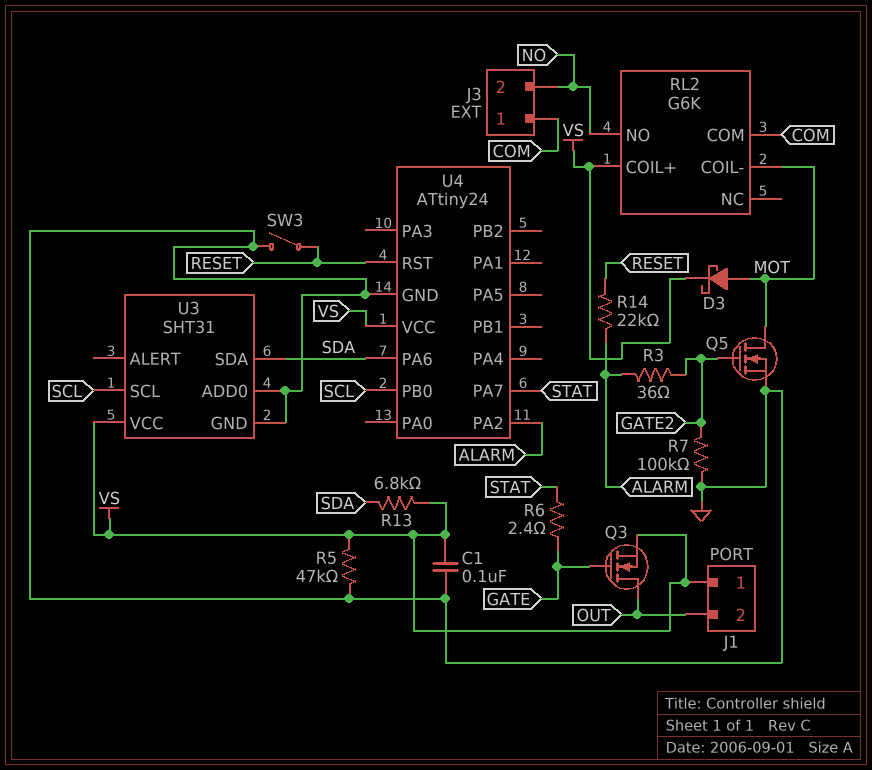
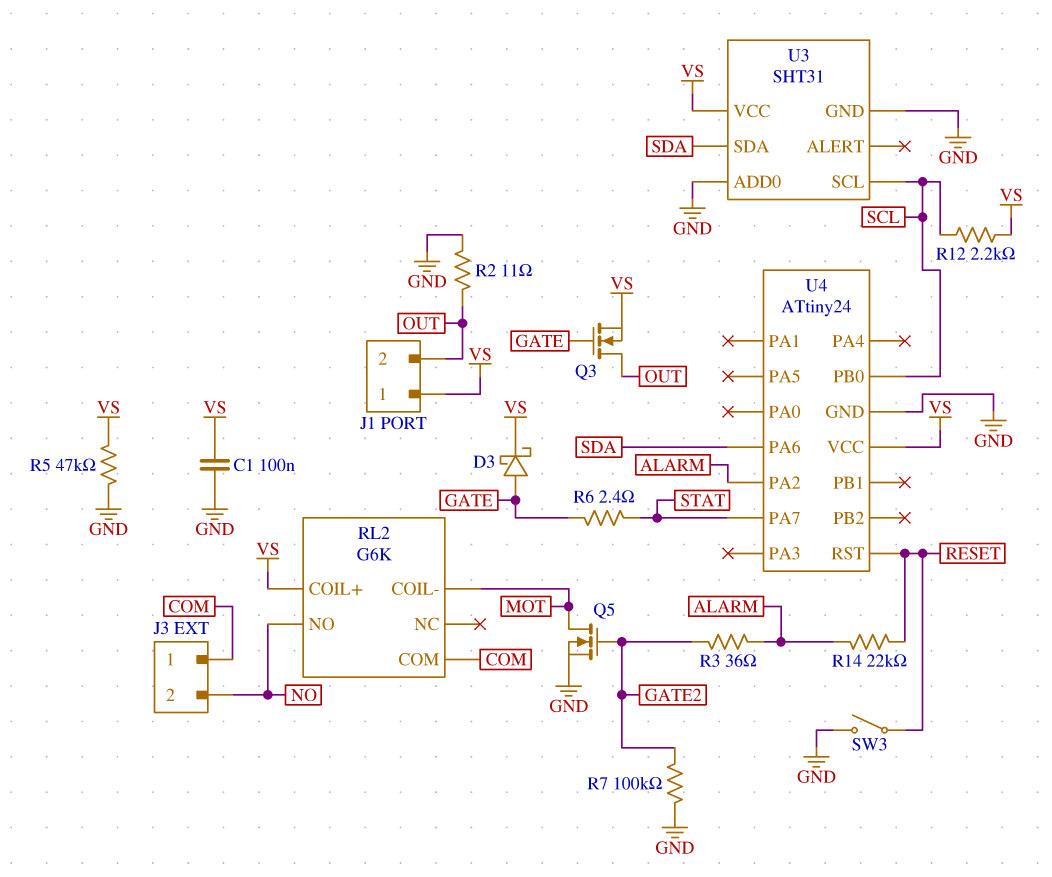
D3: schottky (A MOT, K VS) -> schottky (A GATE, K VS)
R2: none -> 11 (GND, OUT)
R12: none -> 2.2k (SCL, VS)
R13: 6.8k (SDA, VS) -> none

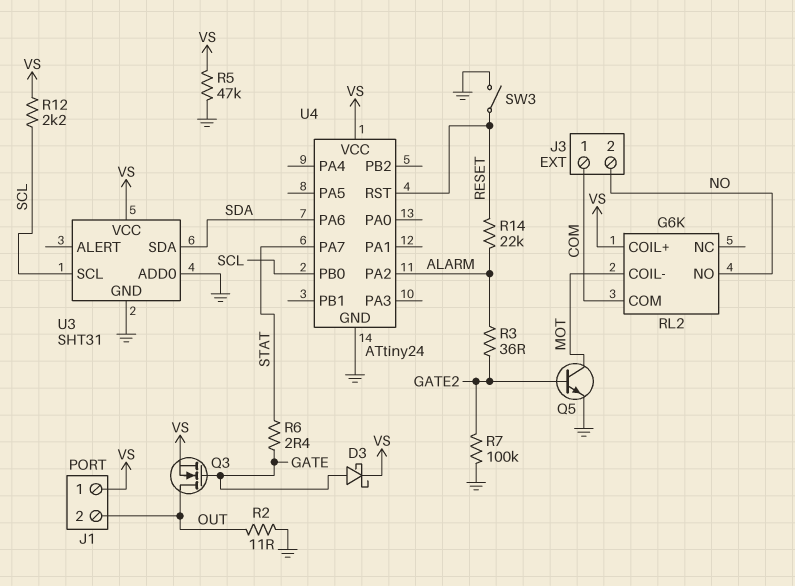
C1: 100nF (GND, VS) -> none
Q5: NMOS (G GATE2, D MOT, S GND) -> NPN (B GATE2, C MOT, E GND)

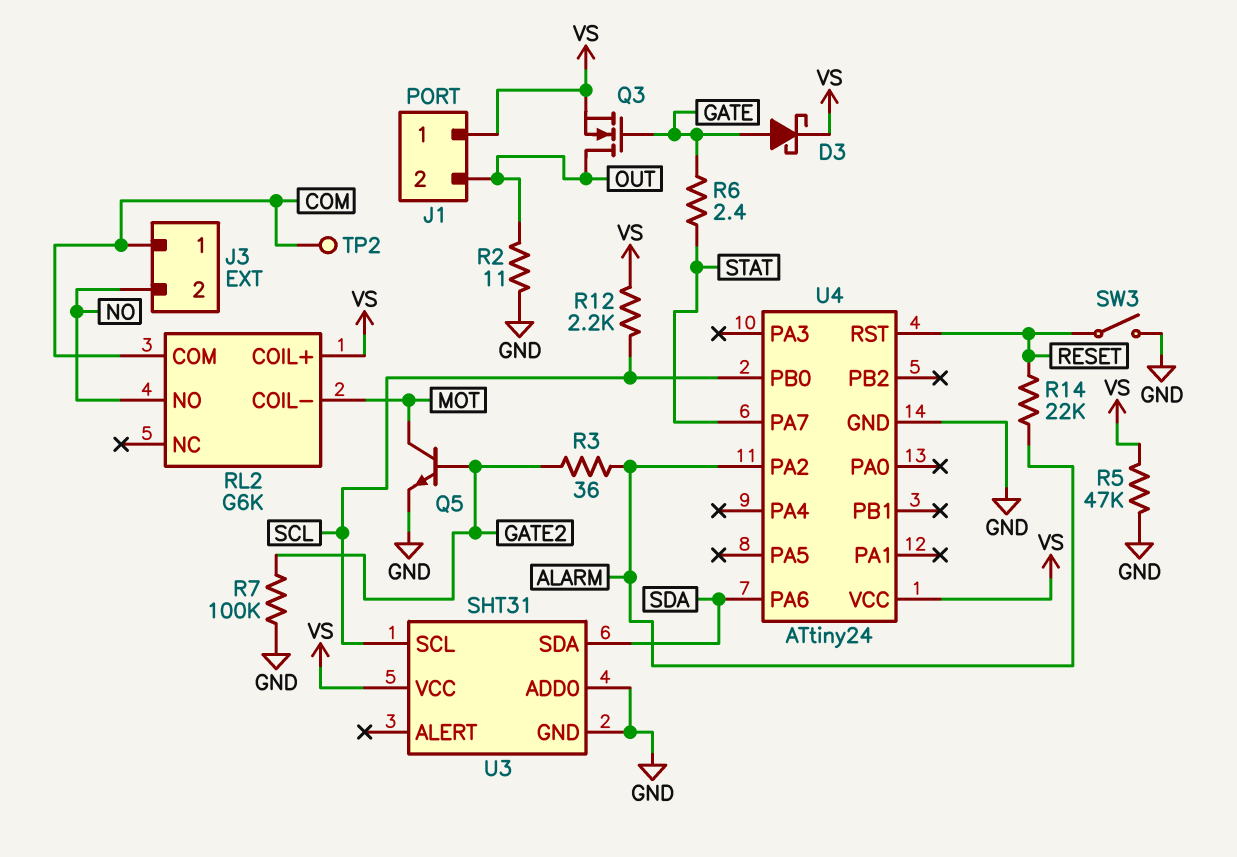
TP2: none -> test point (COM)

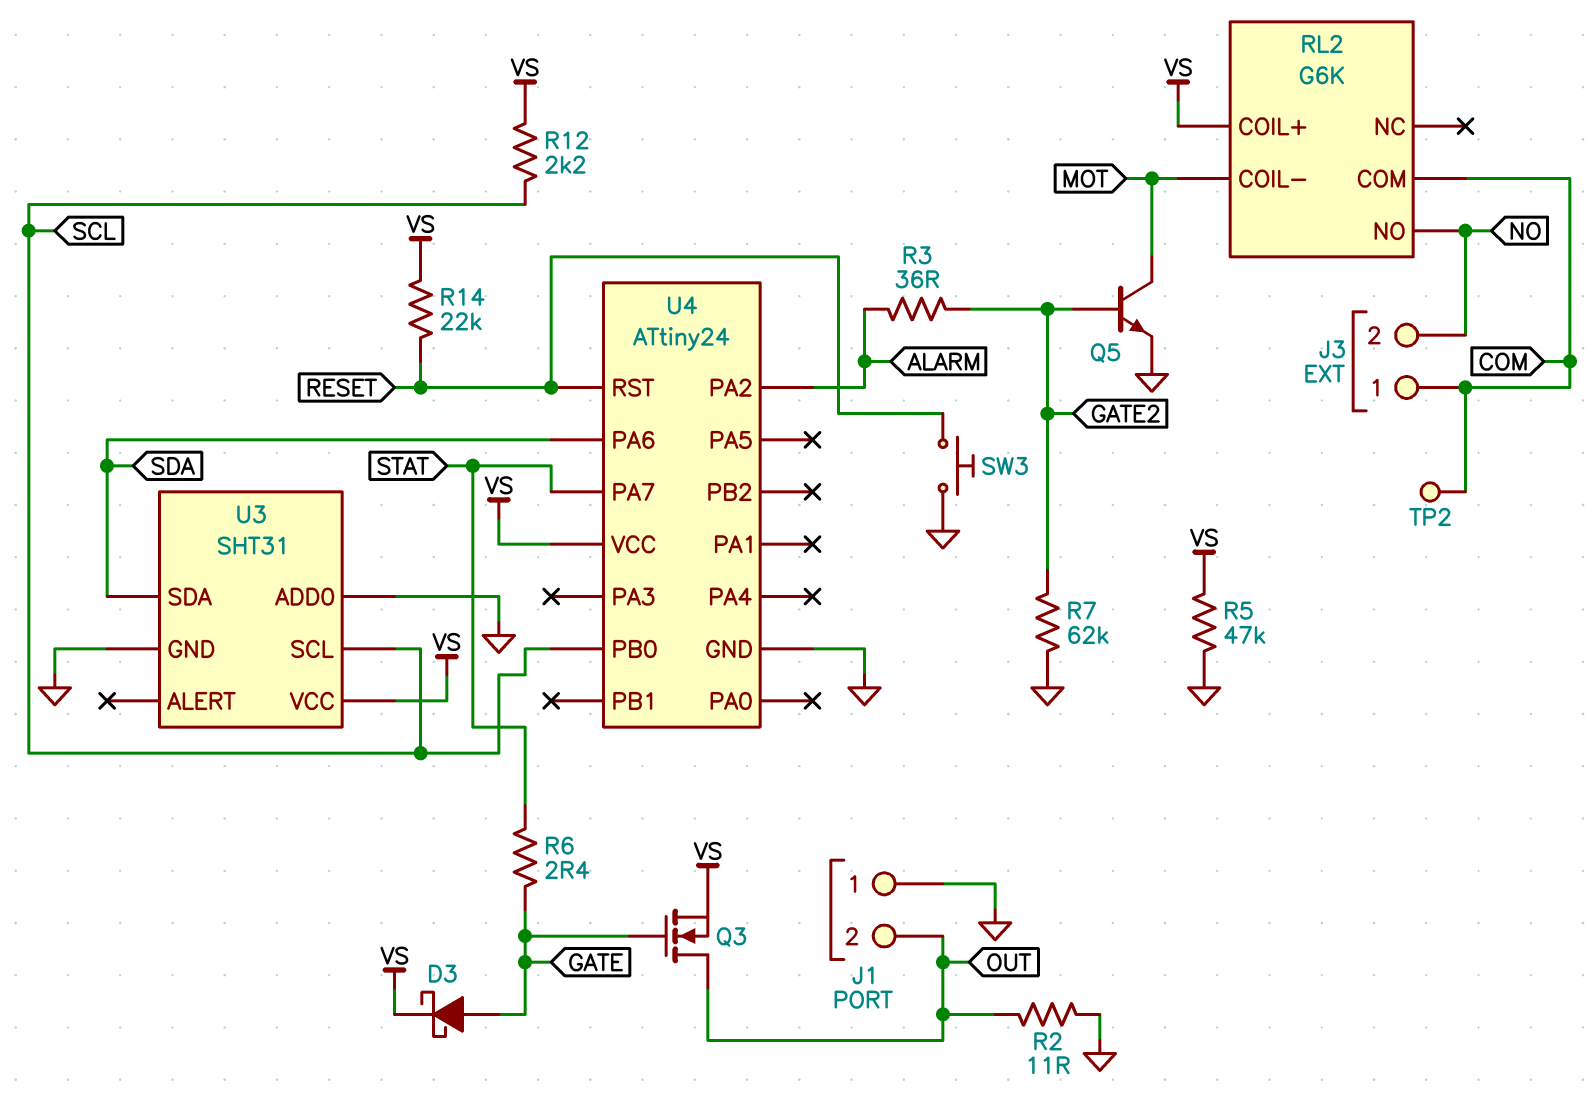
J1 pin 1: VS -> GND
R7: 100k (GATE2, GND) -> 62k (GATE2, GND)
R14: 22k (ALARM, RESET) -> 22k (RESET, VS)
SW3: switch (GND, RESET) -> button (GND, RESET)

